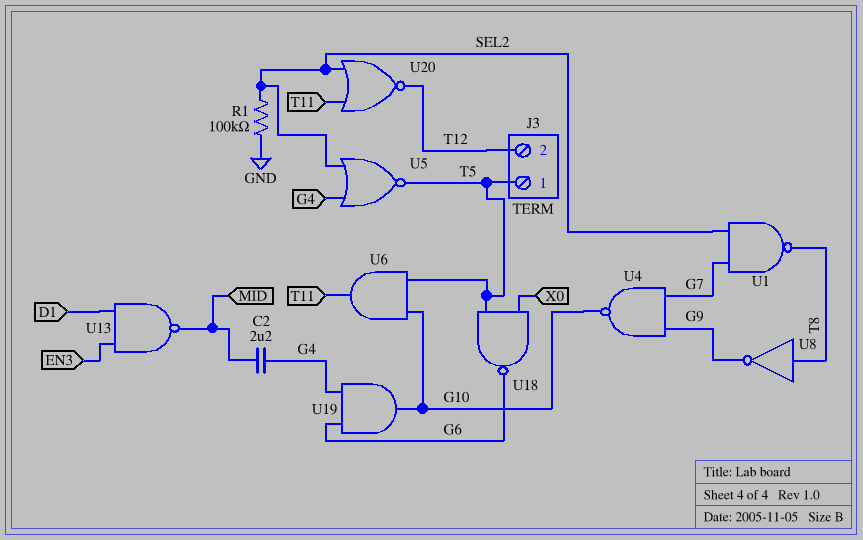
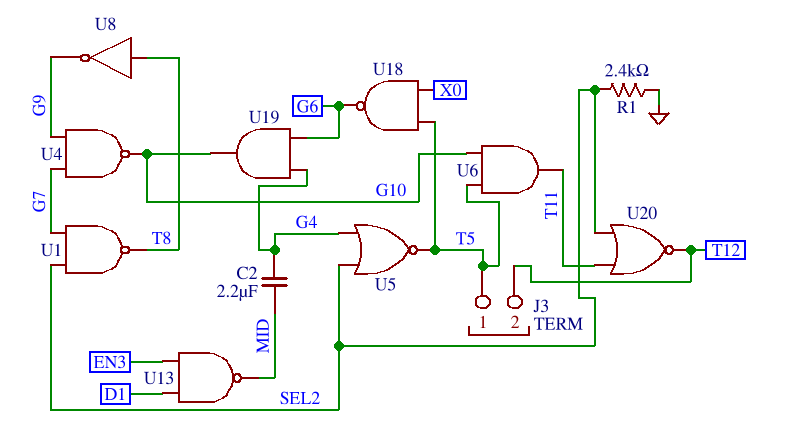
R1: 100k (GND, SEL2) -> 2.4k (GND, SEL2)

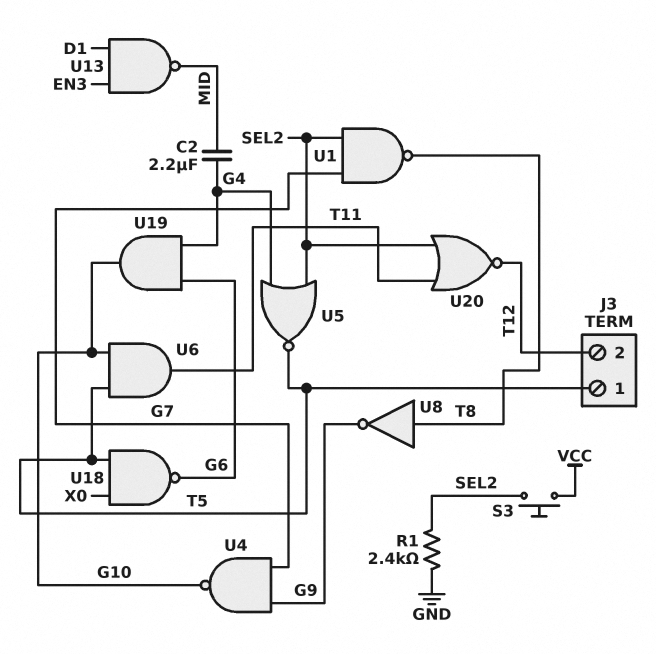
S3: none -> button (SEL2, VCC)

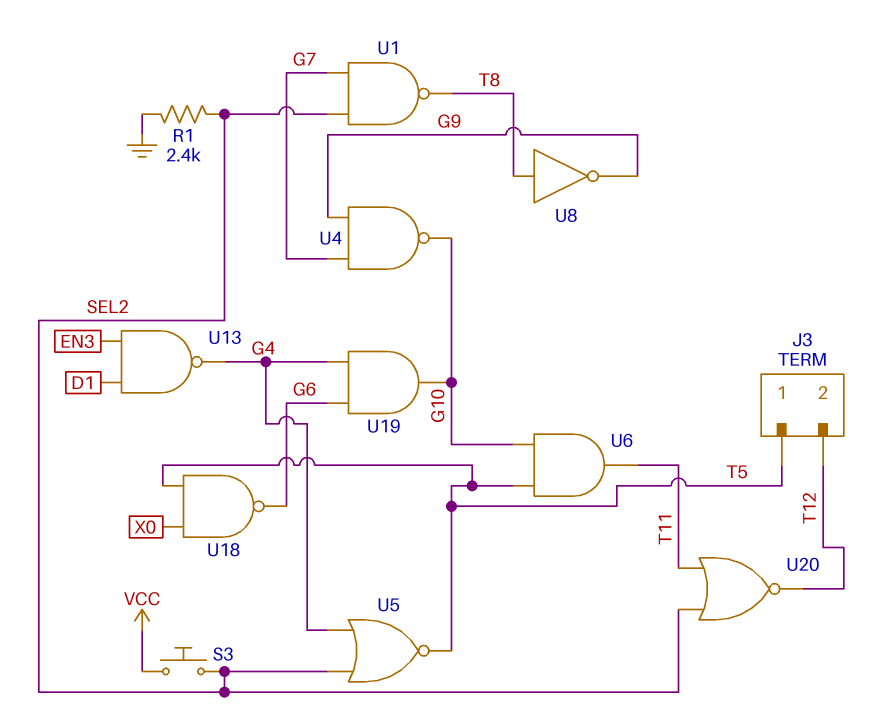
C2: 2.2uF (G4, MID) -> none
U13: NAND (in D1, in EN3, out MID) -> NAND (in D1, in EN3, out G4)

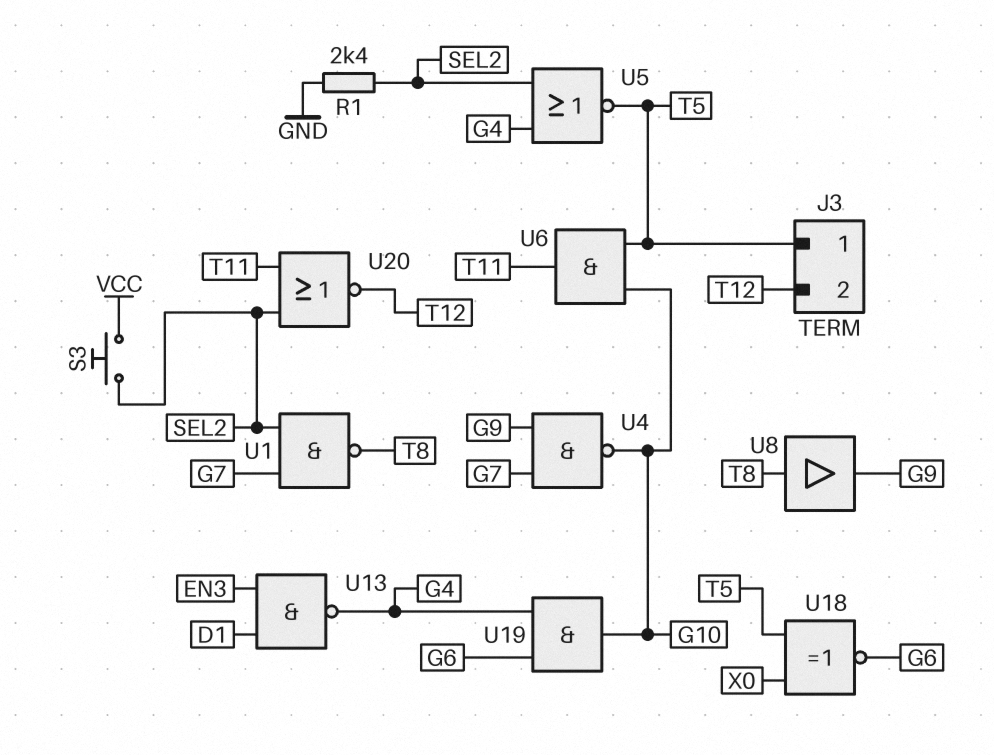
U8: NOT (in T8, out G9) -> buffer (in T8, out G9)
U18: NAND (in T5, in X0, out G6) -> XNOR (in T5, in X0, out G6)

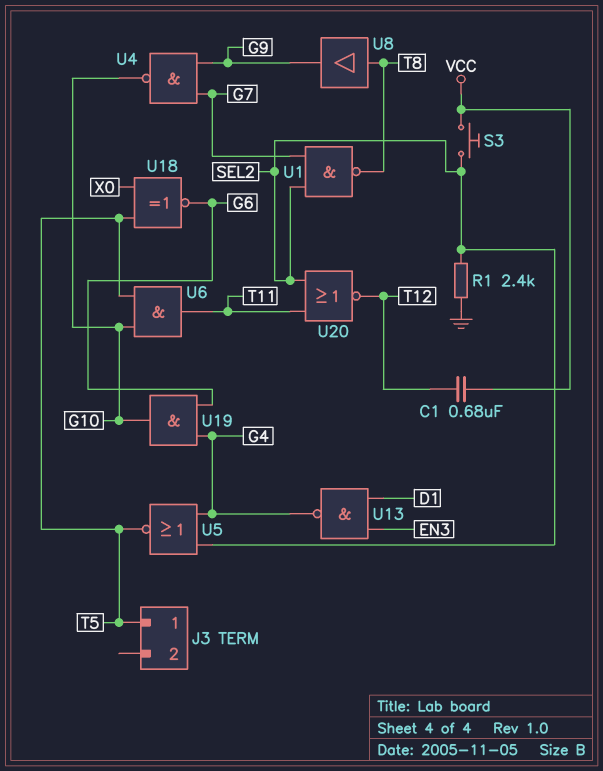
C1: none -> 680nF (T12, VCC)
J3 pin 2: T12 -> none

